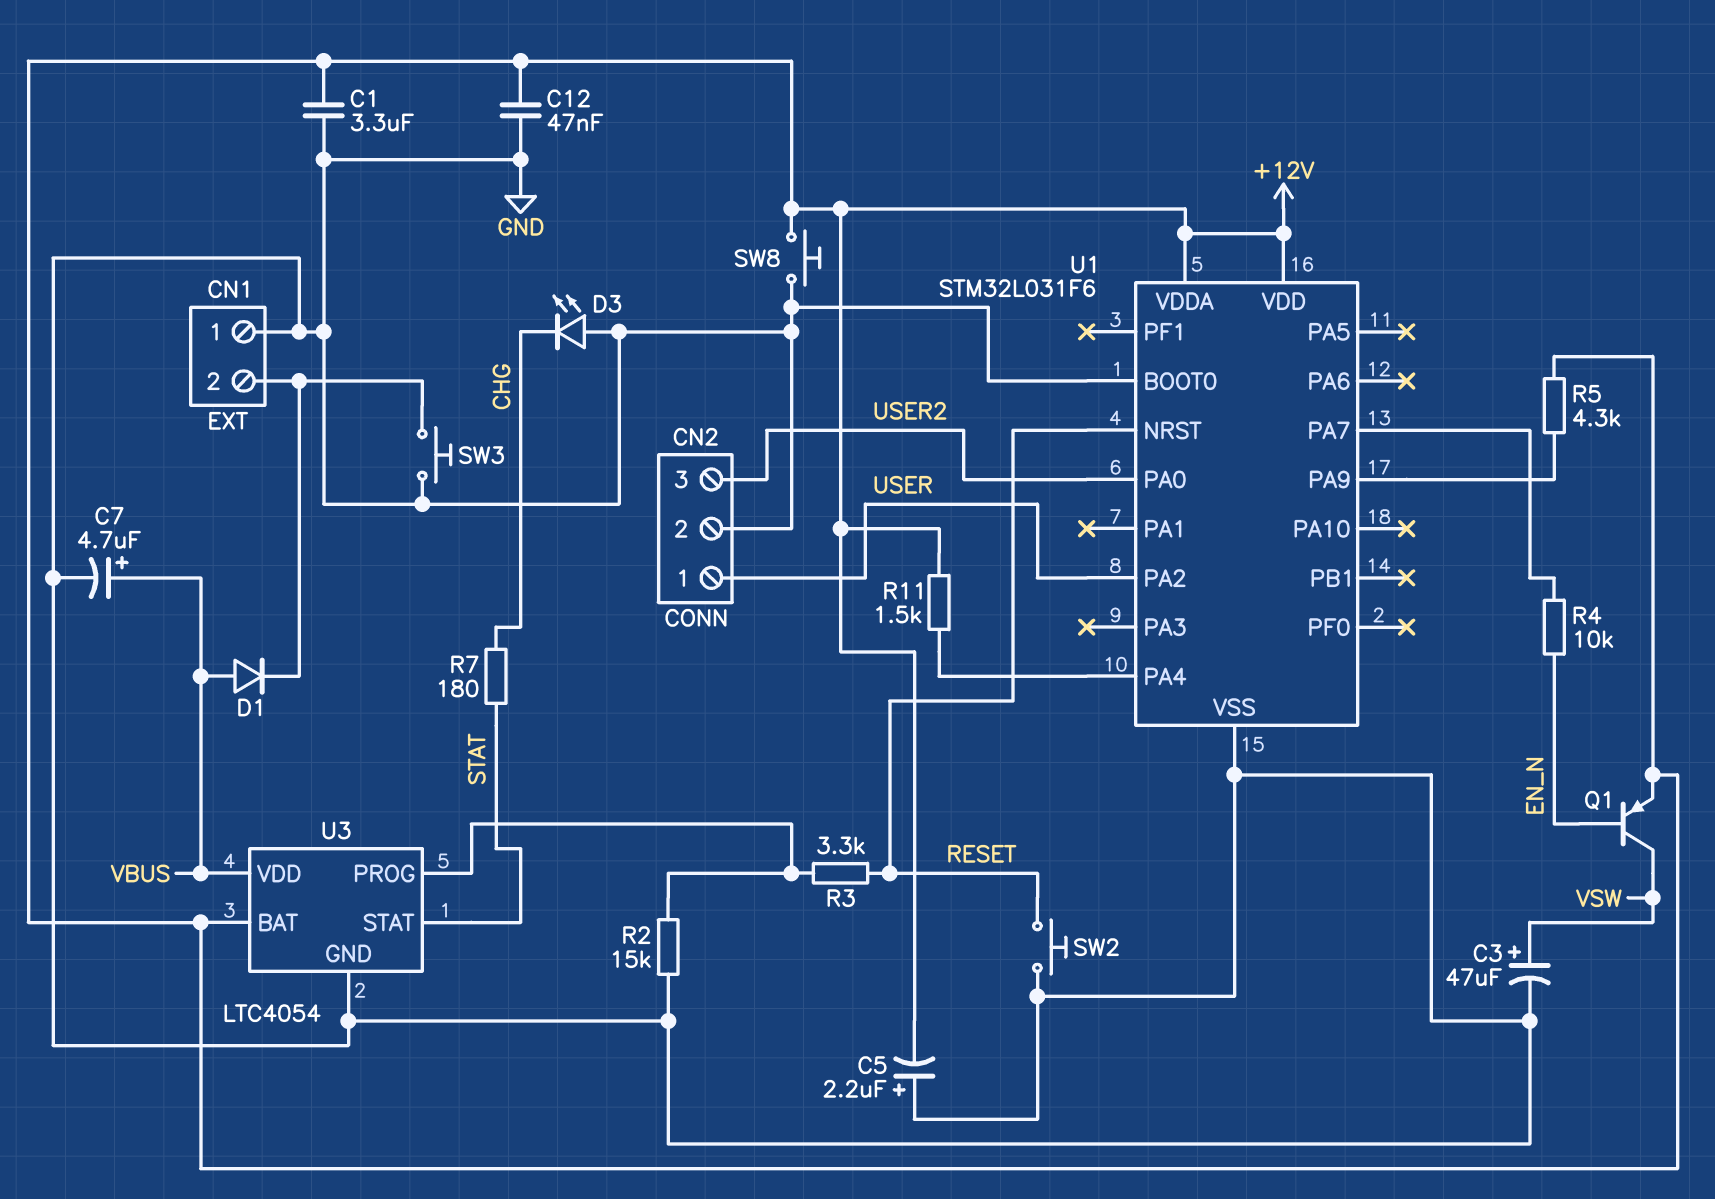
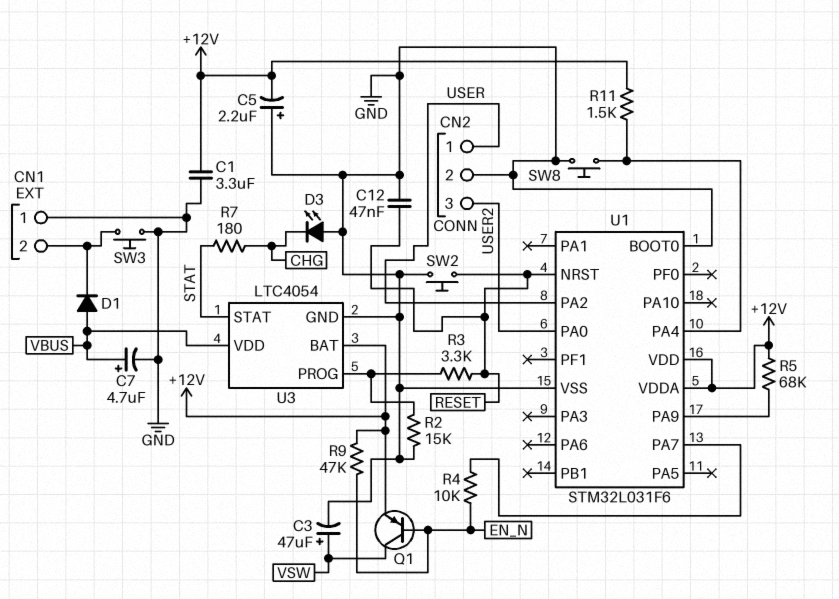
C12: 47nF (+12V, GND) -> 47nF (GND, RESET)
R5: 4.3k (+12V, U1/PA9) -> 68k (+12V, U1/PA9)
R9: none -> 47k (+12V, EN_N)
SW8: button (+12V, GND) -> button (GND, U1/PA4)

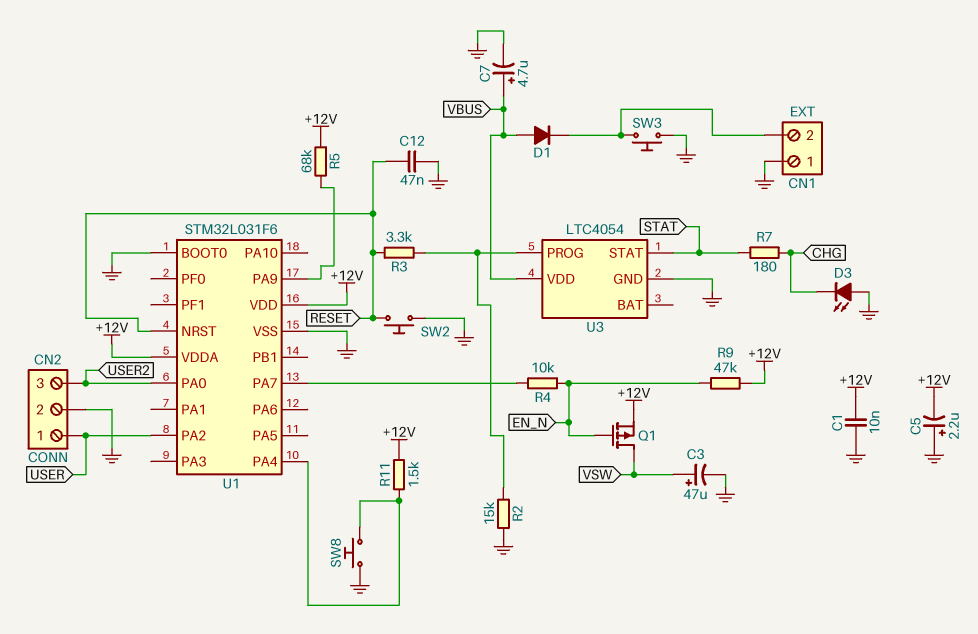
C1: 3.3uF (+12V, GND) -> 10nF (+12V, GND)
Q1: PNP (B EN_N, C VSW, E +12V) -> PMOS (G EN_N, D VSW, S +12V)
U3 pin BAT: +12V -> none

